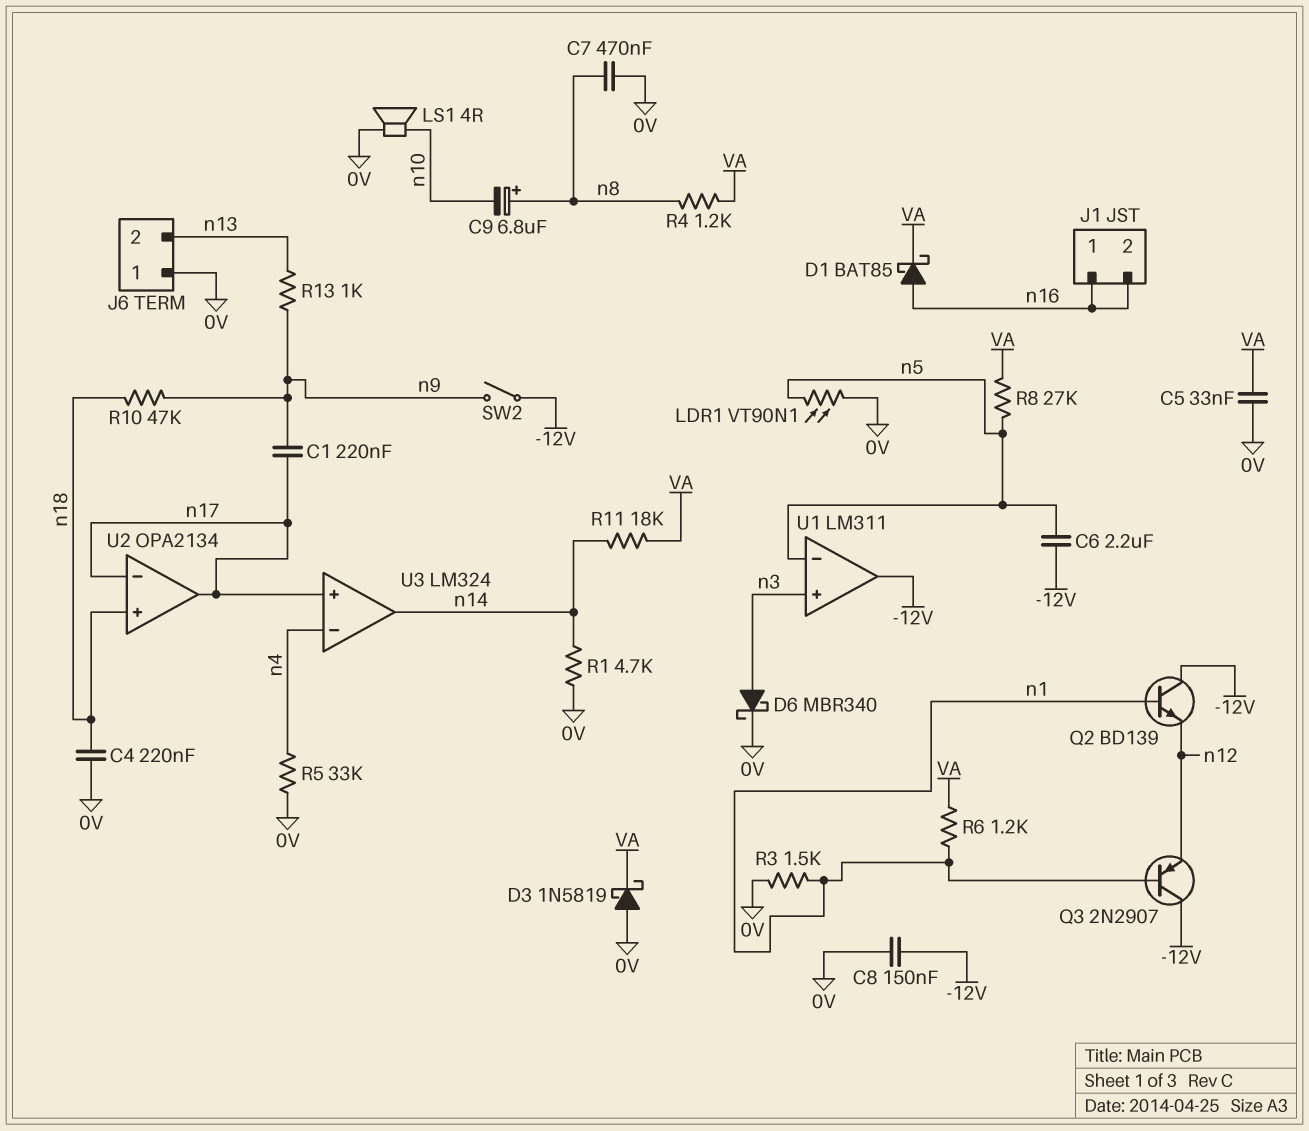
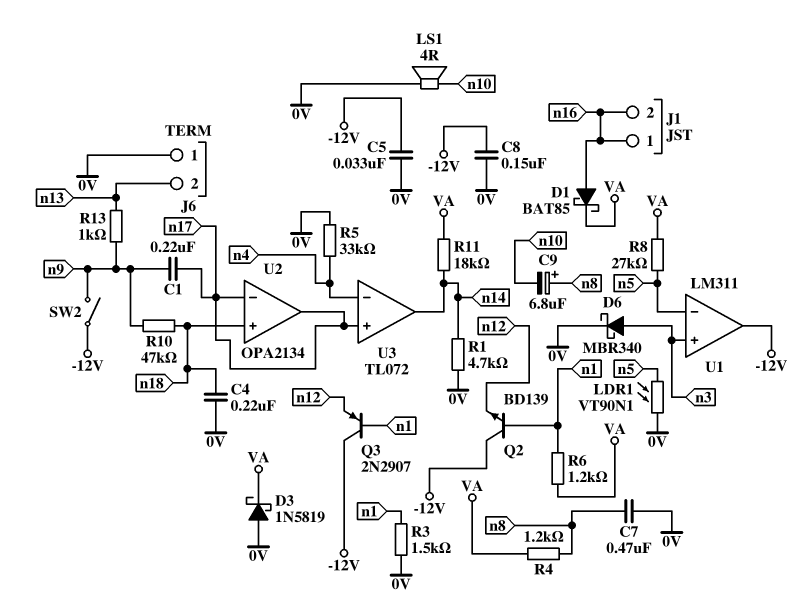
C5: 33nF (0V, VA) -> 33nF (-12V, 0V)
C6: 2.2uF (-12V, n5) -> none
U3: LM324 -> TL072

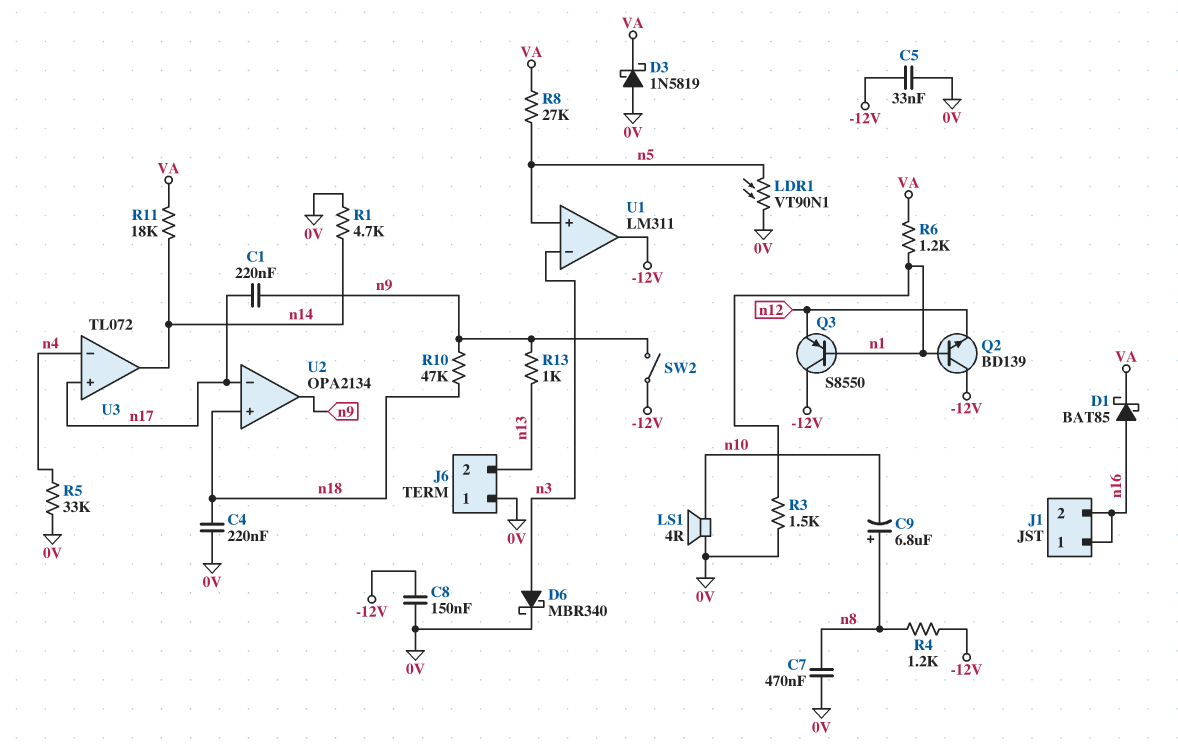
Q3: PNP 2N2907 (B n1, C -12V, E n12) -> PNP S8550 (B n1, C -12V, E n12)
R4: 1.2k (VA, n8) -> 1.2k (-12V, n8)
U1 pin in+: n3 -> n5
U1 pin in-: n5 -> n3
U2 pin out: n17 -> n9

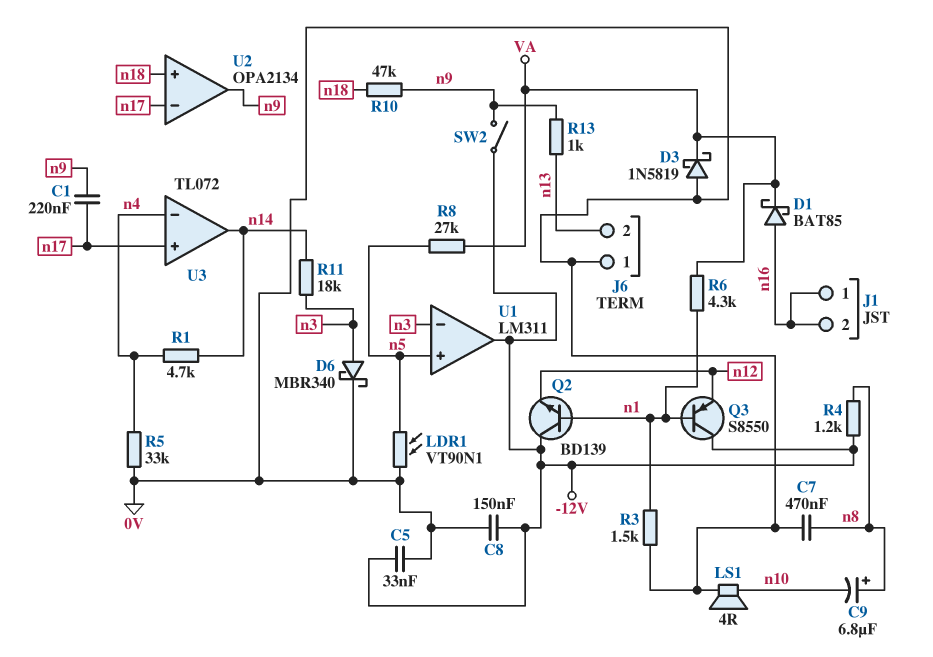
C4: 220nF (0V, n18) -> none
R1: 4.7k (0V, n14) -> 4.7k (n4, n14)
R6: 1.2k (VA, n1) -> 4.3k (VA, n1)
R11: 18k (VA, n14) -> 18k (n3, n14)

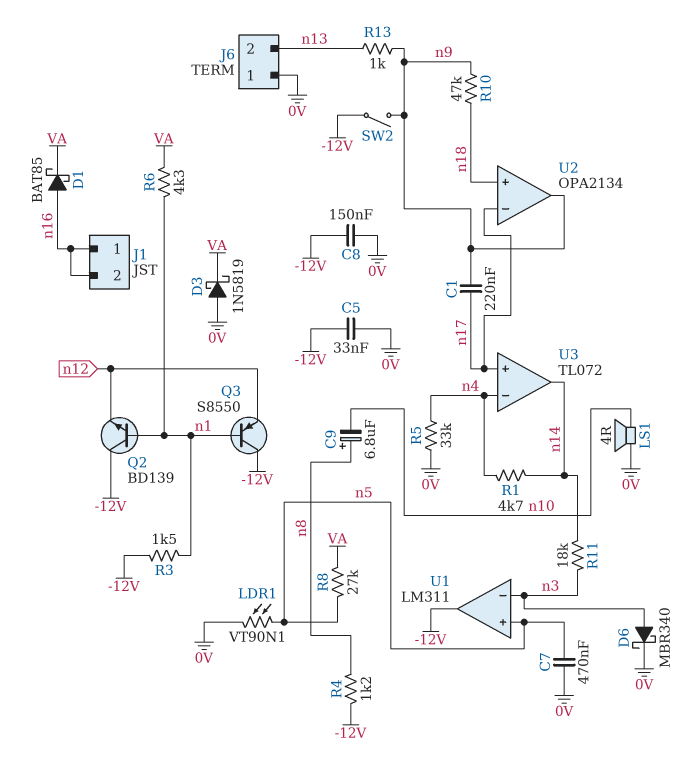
C7: 470nF (0V, n8) -> 470nF (0V, n5)
R3: 1.5k (0V, n1) -> 1.5k (-12V, n1)

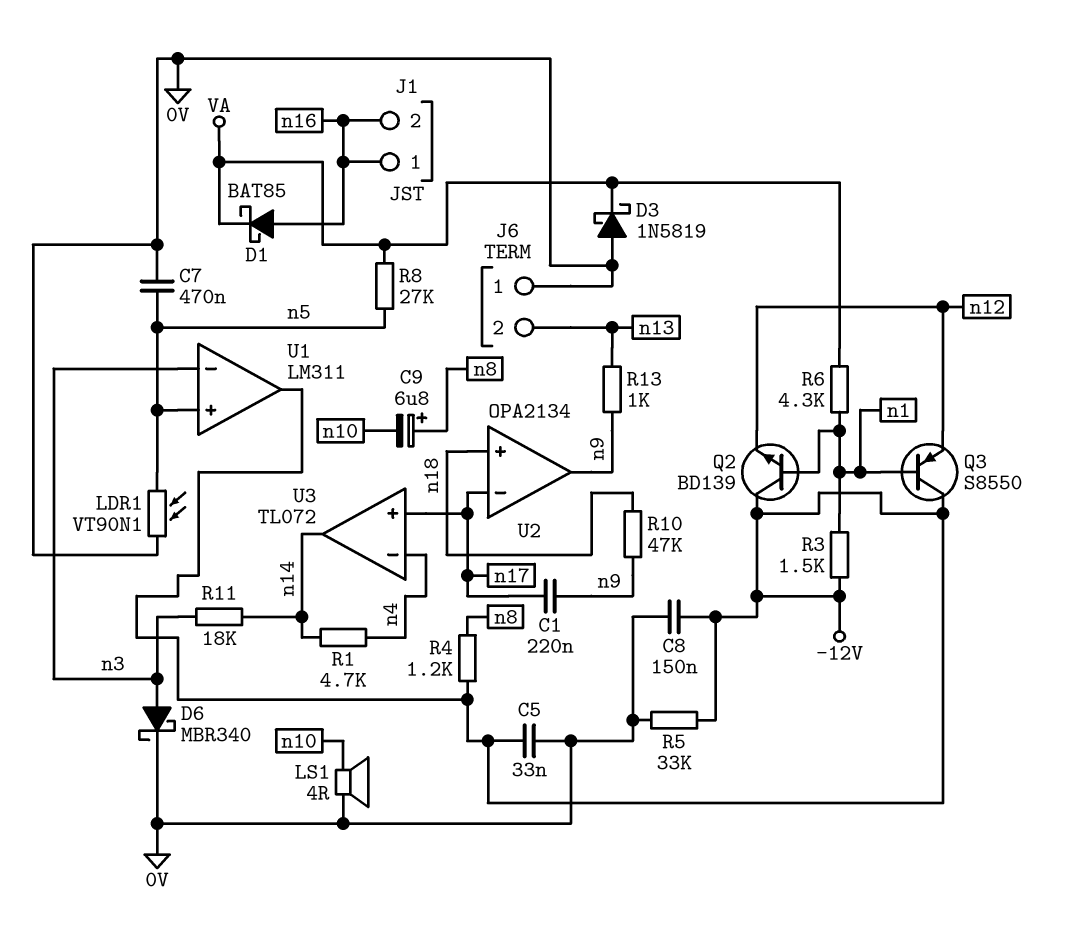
R5: 33k (0V, n4) -> 33k (-12V, 0V)
SW2: switch (-12V, n9) -> none

